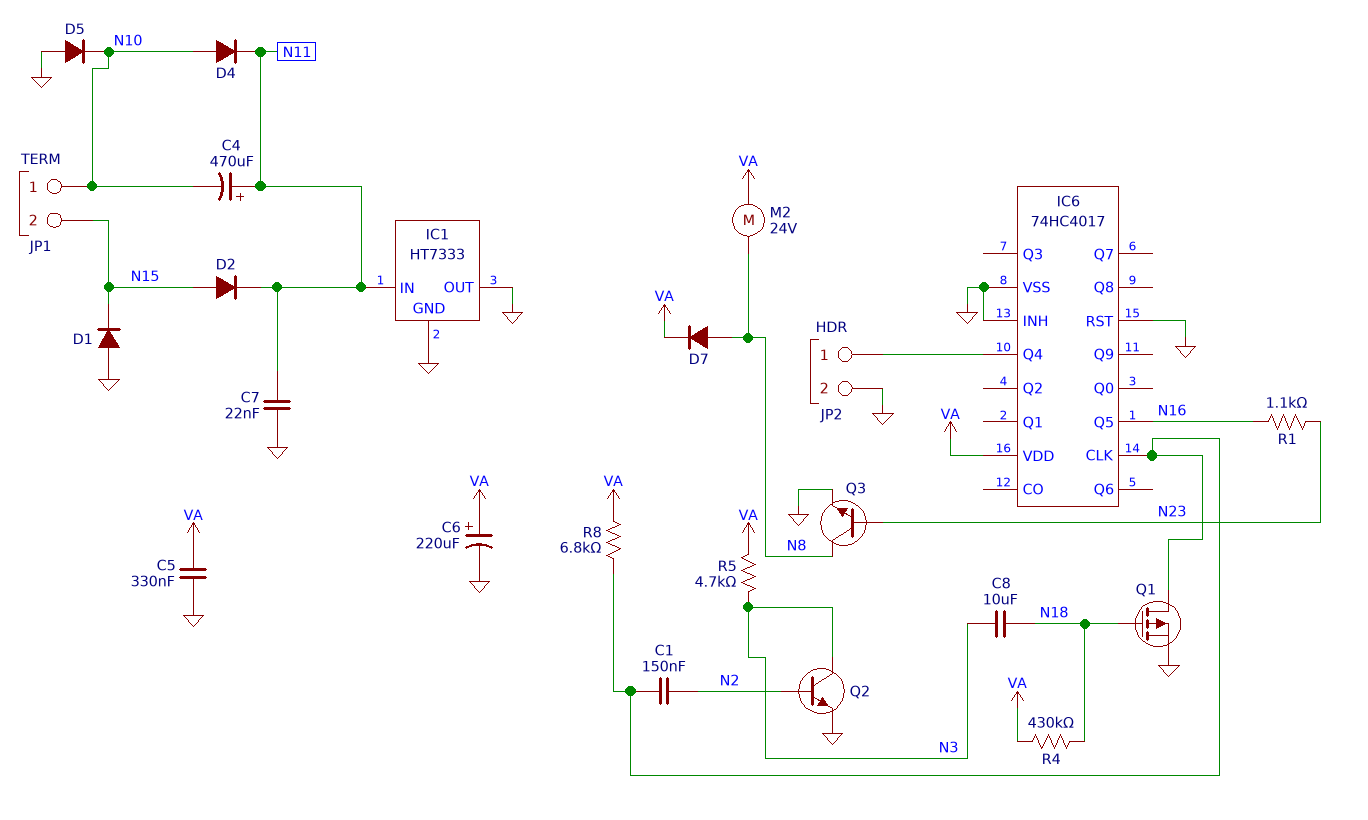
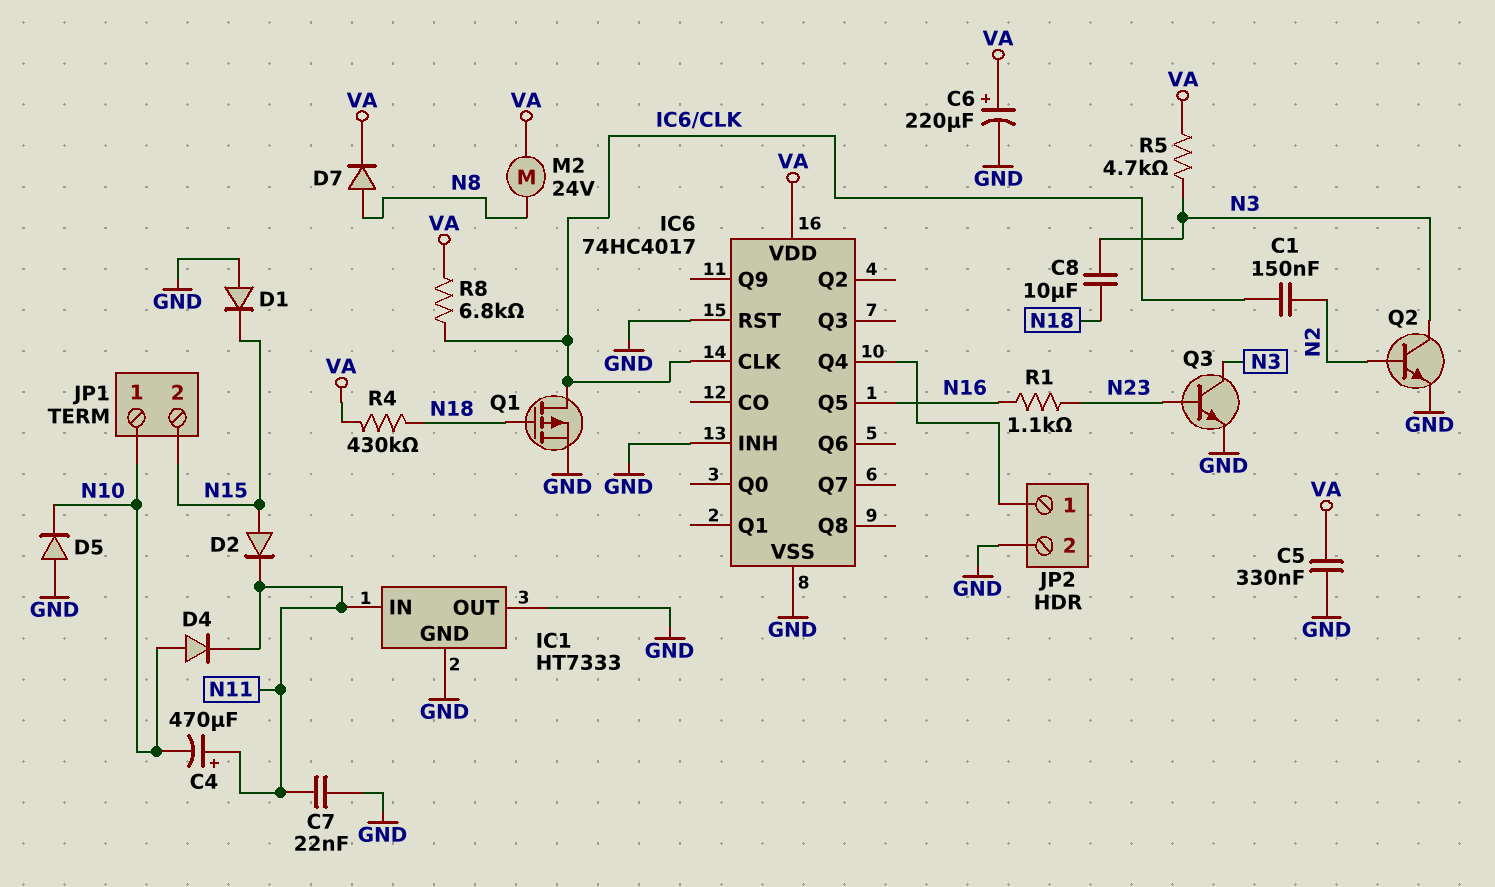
Q3: NPN (B N23, C N8, E GND) -> NPN (B N23, C N3, E GND)

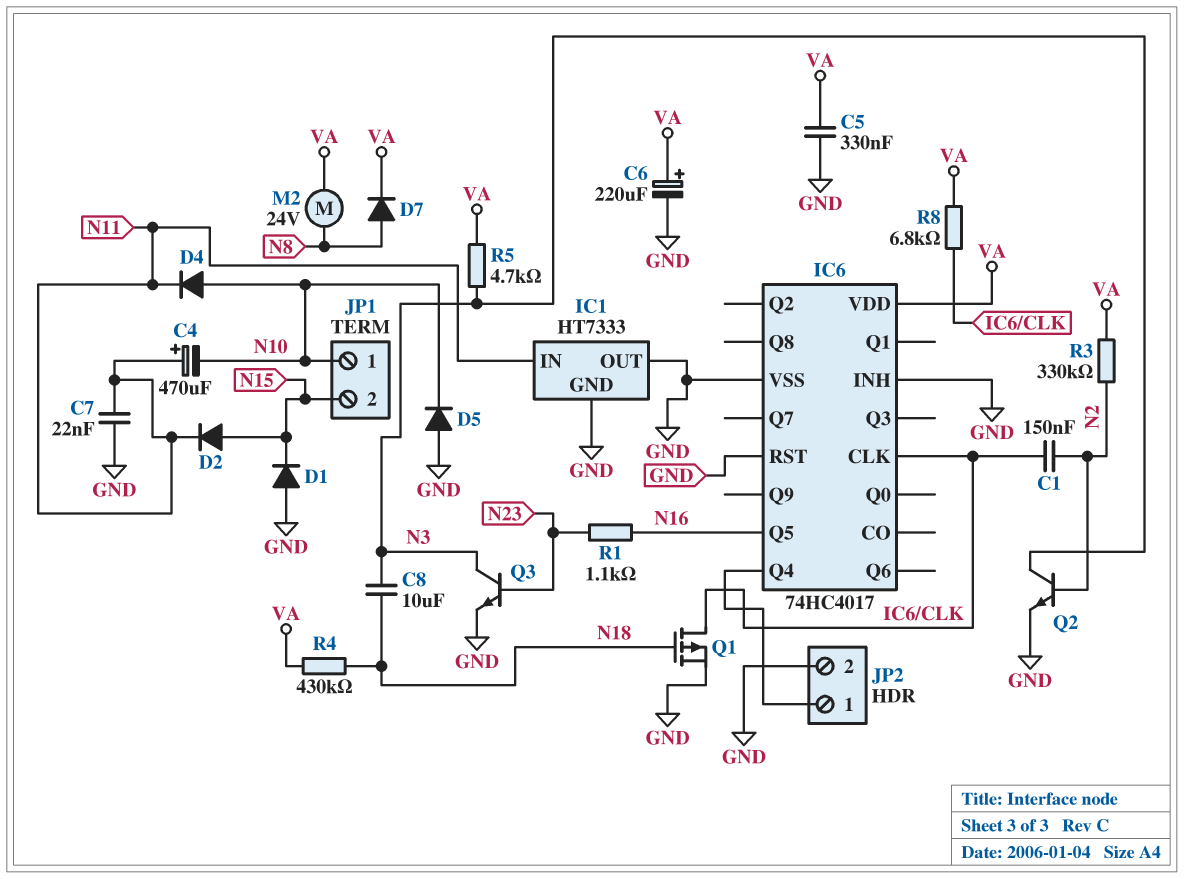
R3: none -> 330k (N2, VA)

